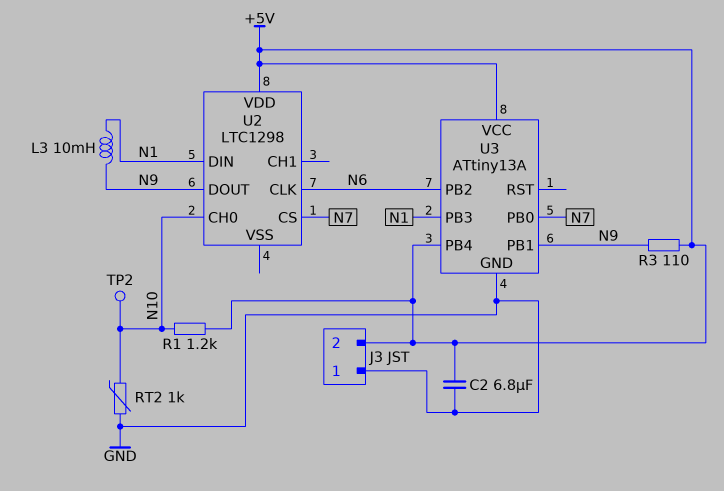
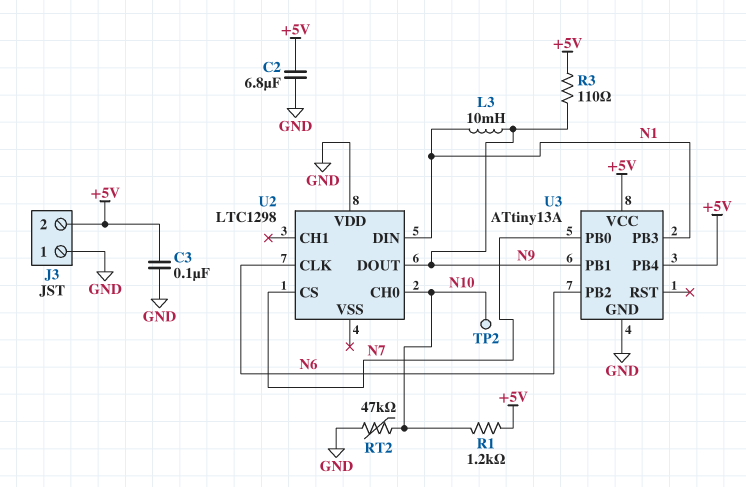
C3: none -> 100nF (+5V, GND)
RT2: 1k (GND, N10) -> 47k (GND, N10)
U2 pin VDD: +5V -> GND

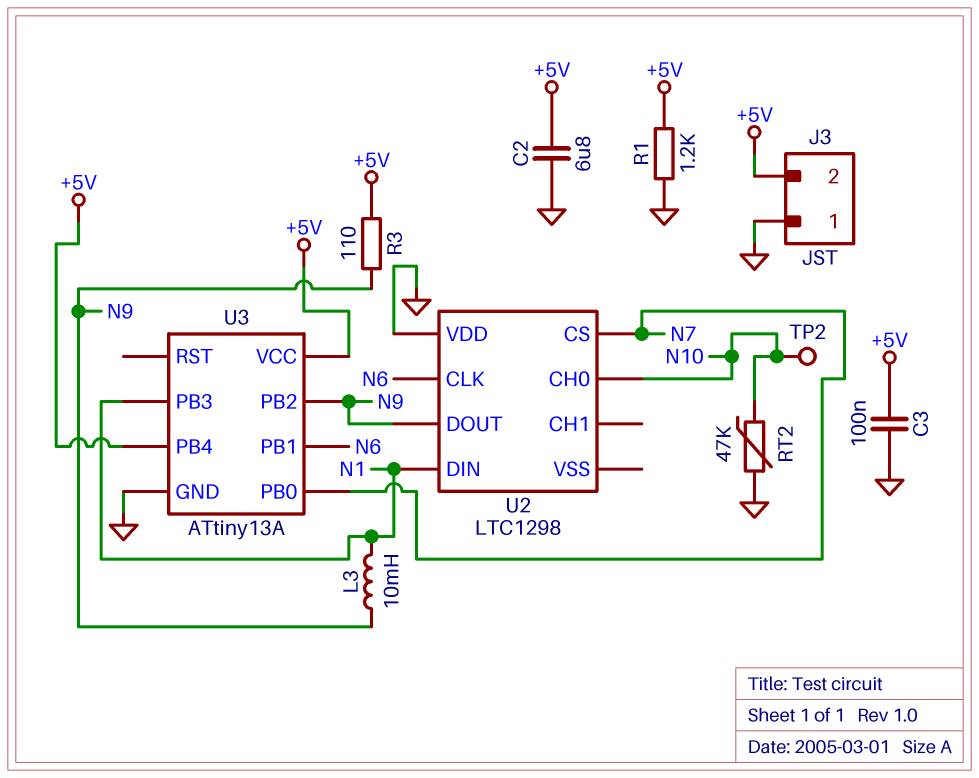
R1: 1.2k (+5V, N10) -> 1.2k (+5V, GND)
U3 pin PB1: N9 -> N6
U3 pin PB2: N6 -> N9

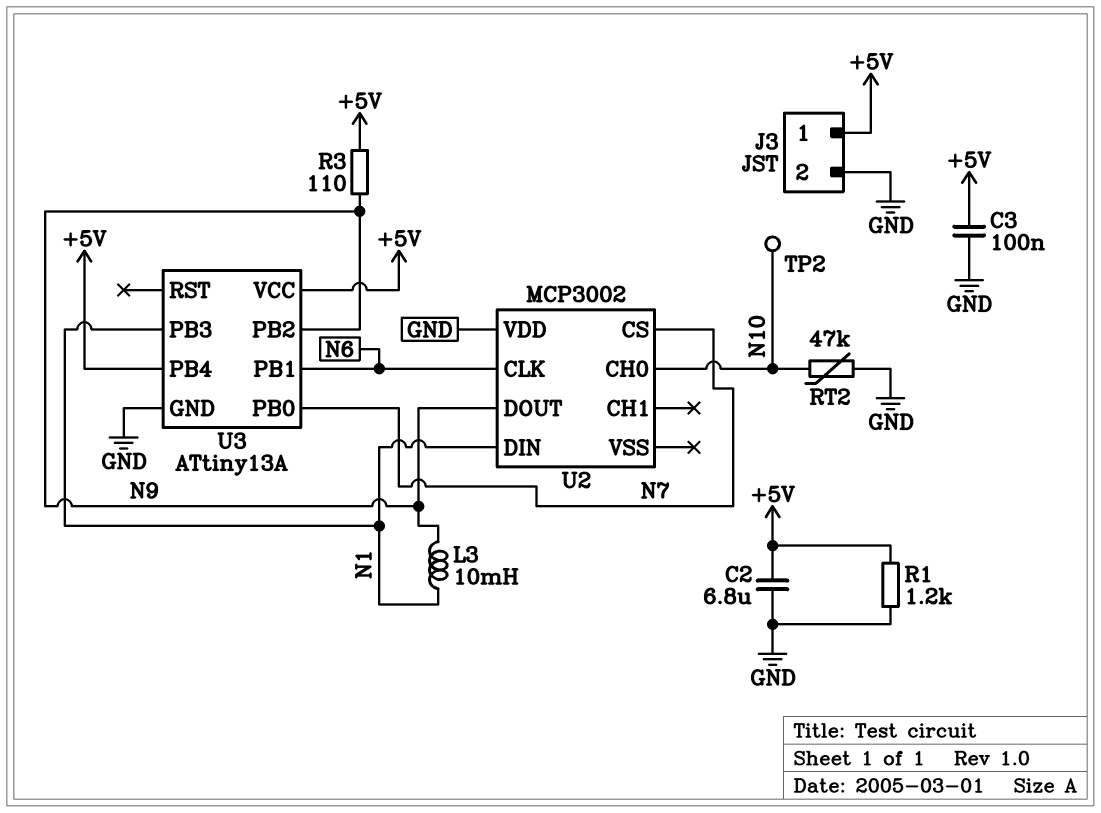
J3 pin 1: GND -> +5V
J3 pin 2: +5V -> GND
U2: LTC1298 -> MCP3002

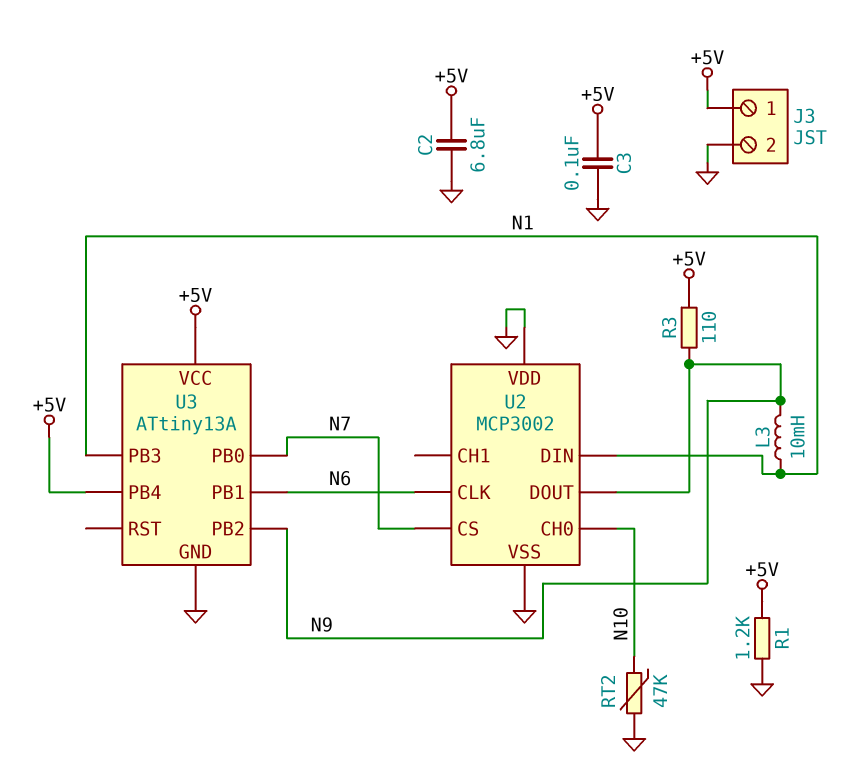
TP2: test point (N10) -> none
U2 pin VSS: none -> GND

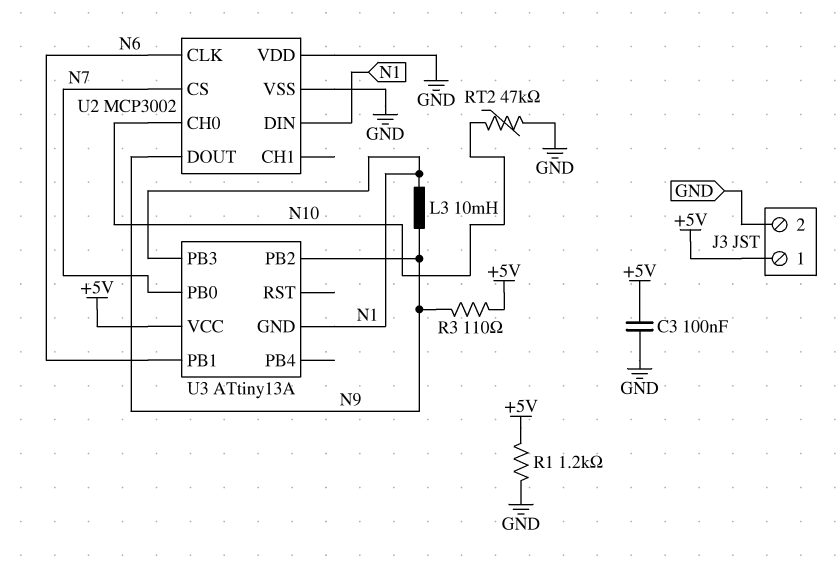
C2: 6.8uF (+5V, GND) -> none
U3 pin GND: GND -> N1
U3 pin PB4: +5V -> none

